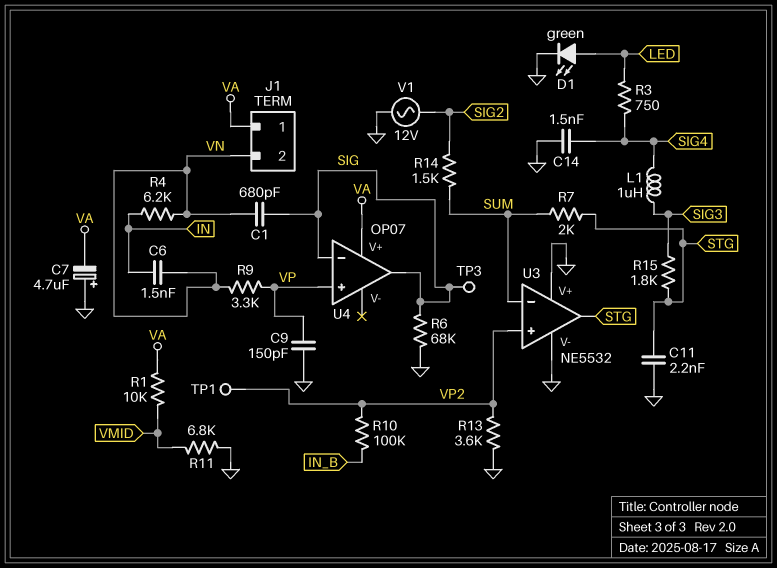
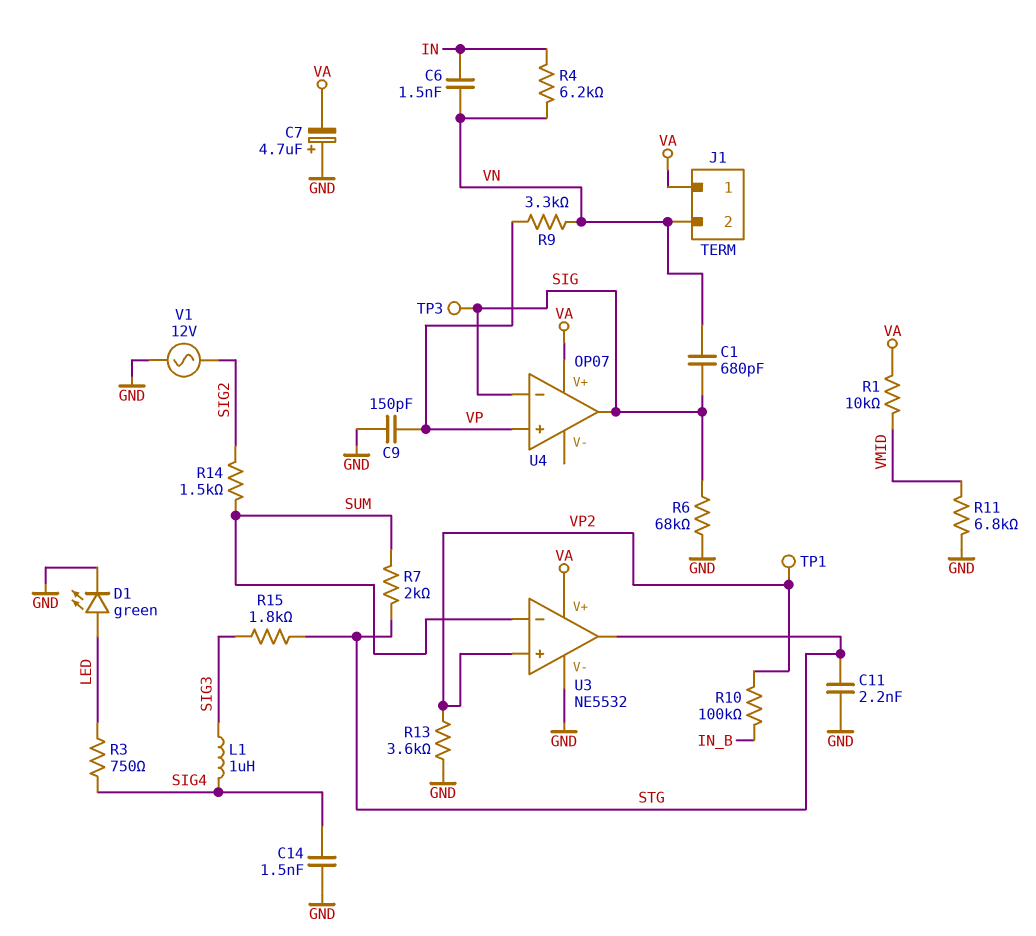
U3 pin V+: GND -> VA

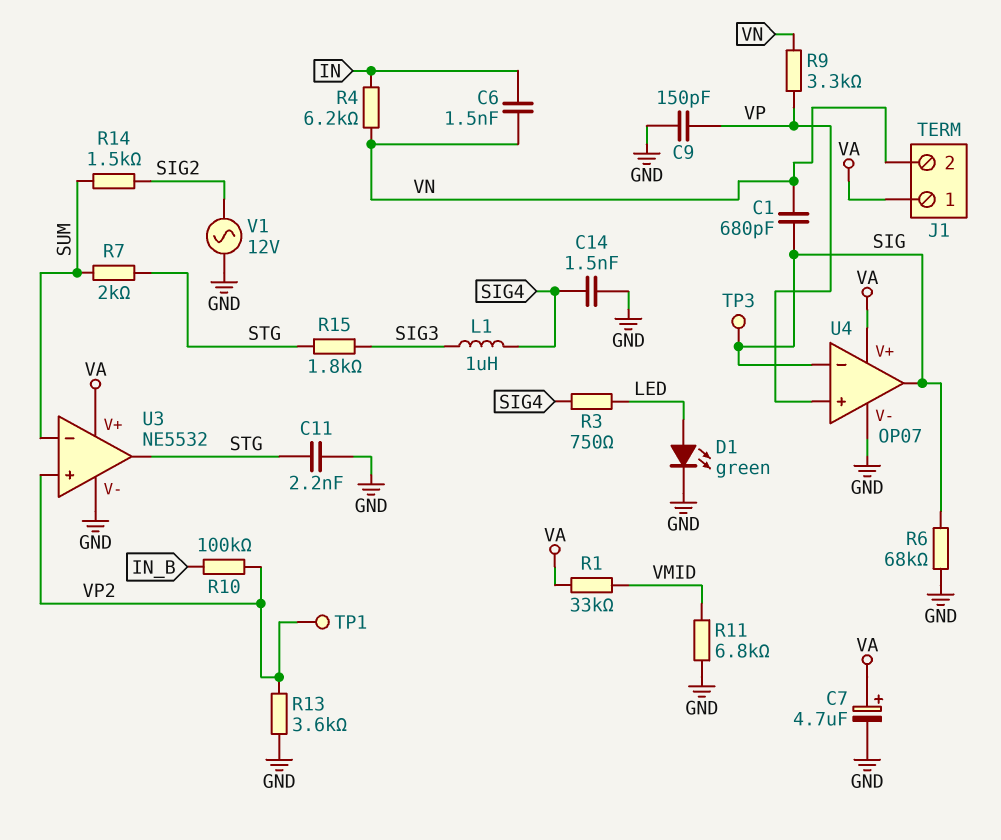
C7: 4.7uF (plus GND, minus VA) -> 4.7uF (plus VA, minus GND)
R1: 10k (VA, VMID) -> 33k (VA, VMID)
U4 pin V-: none -> GND

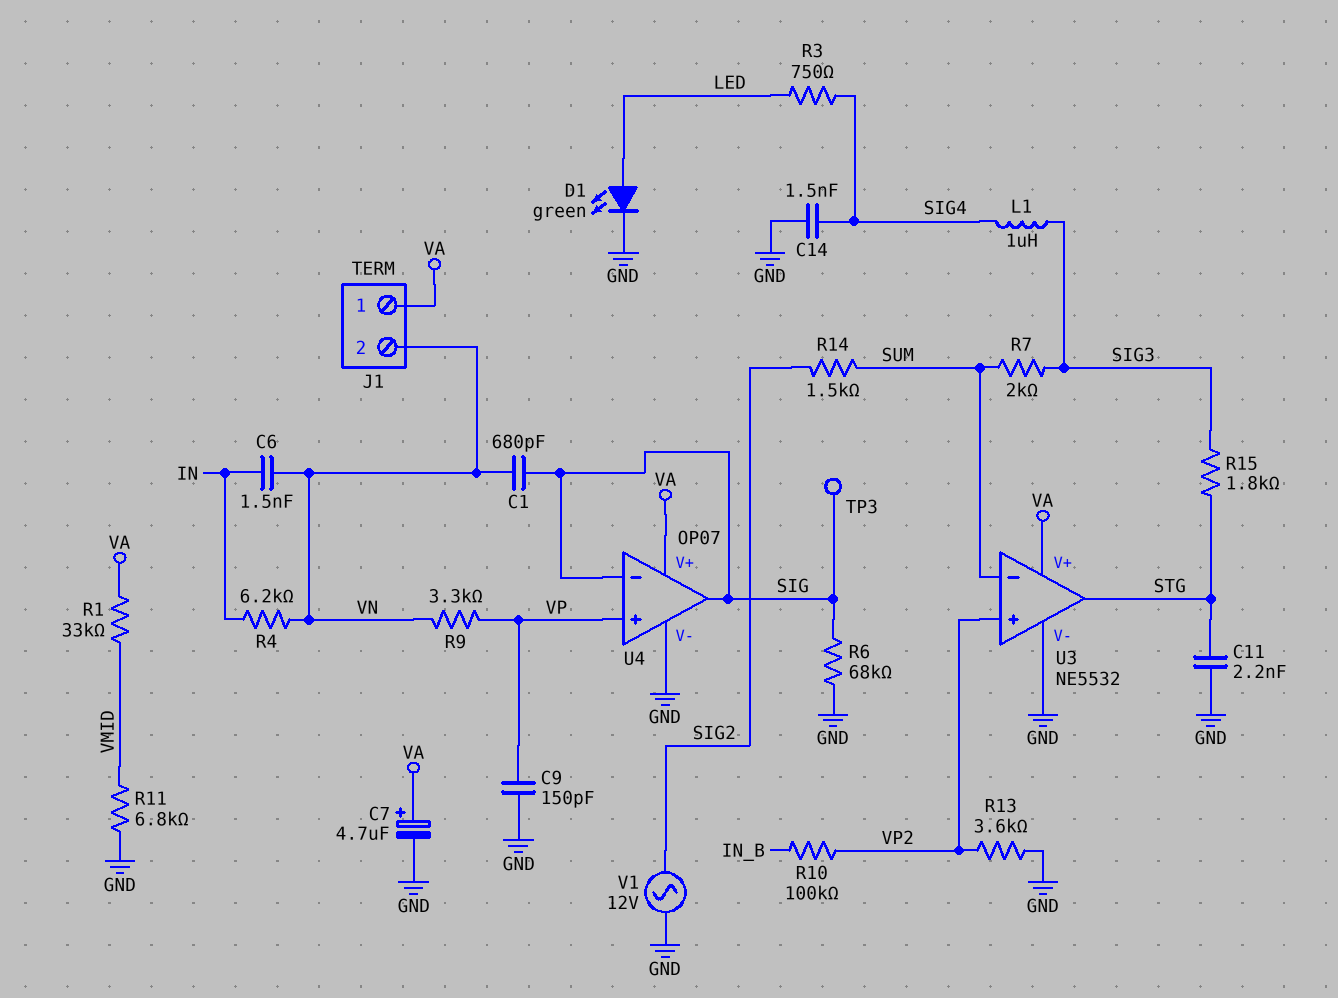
R7: 2k (STG, SUM) -> 2k (SIG3, SUM)
TP1: test point (VP2) -> none

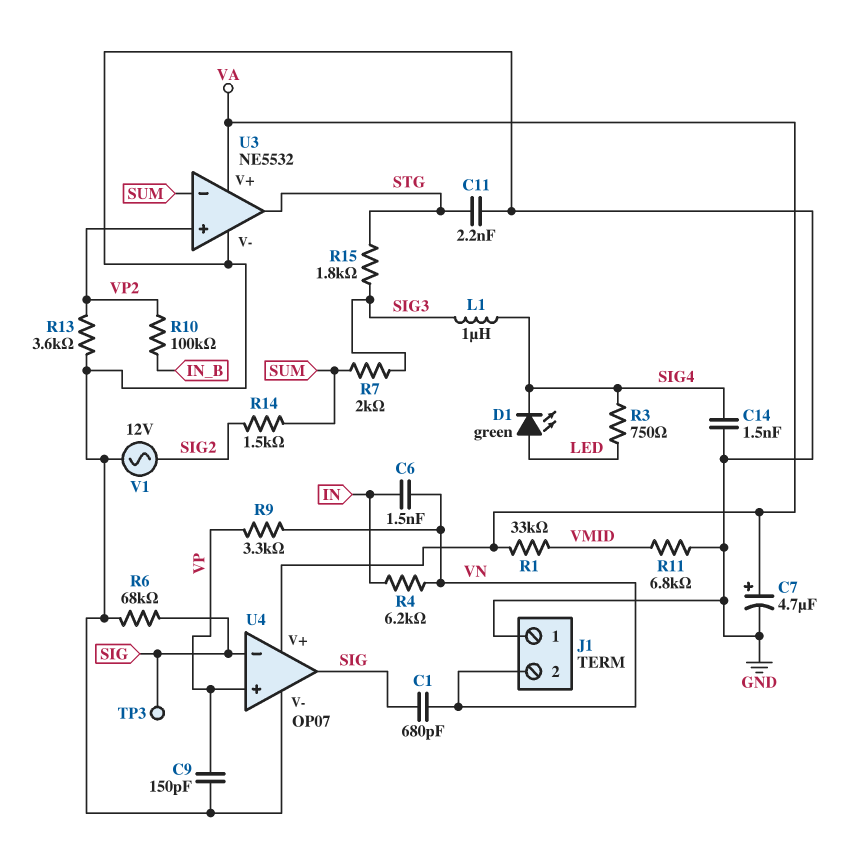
D1: LED green (A LED, K GND) -> LED green (A LED, K SIG4)
J1 pin 1: VA -> GND

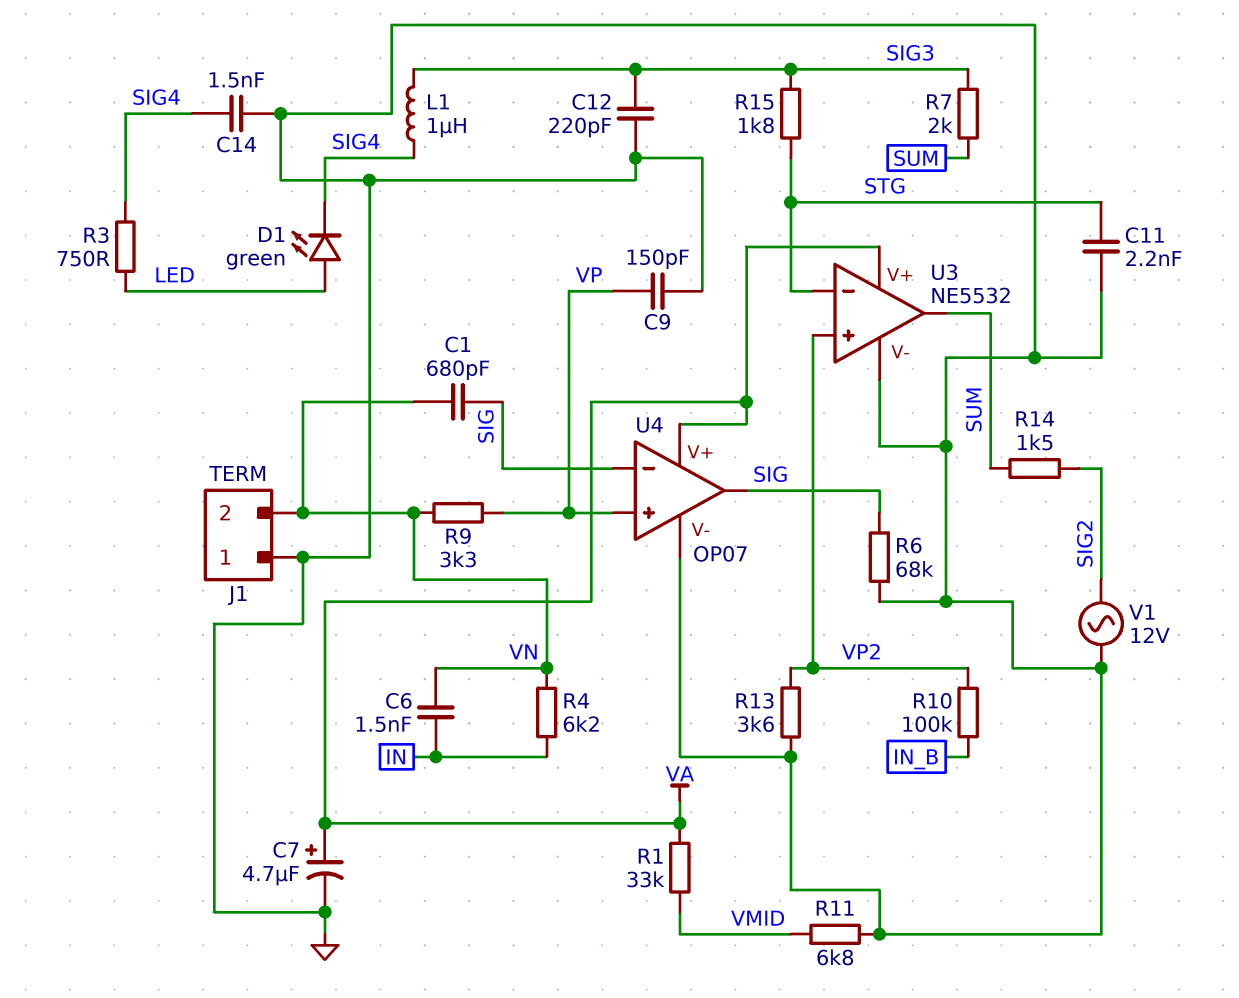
C12: none -> 220pF (GND, SIG3)
TP3: test point (SIG) -> none
U3 pin in-: SUM -> STG
U3 pin out: STG -> SUM

